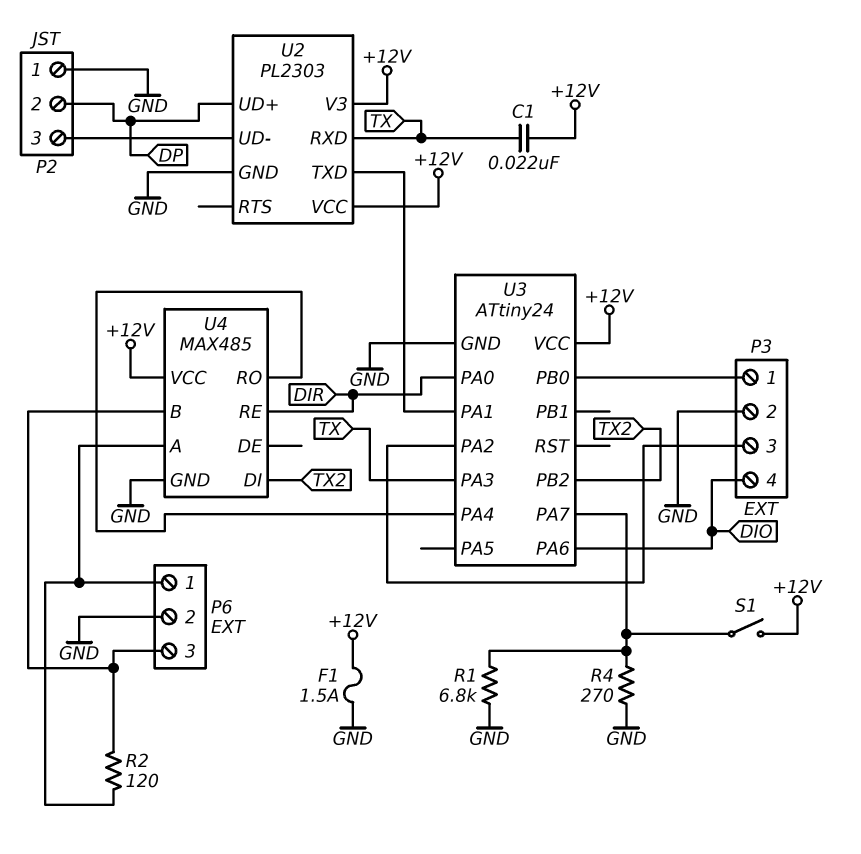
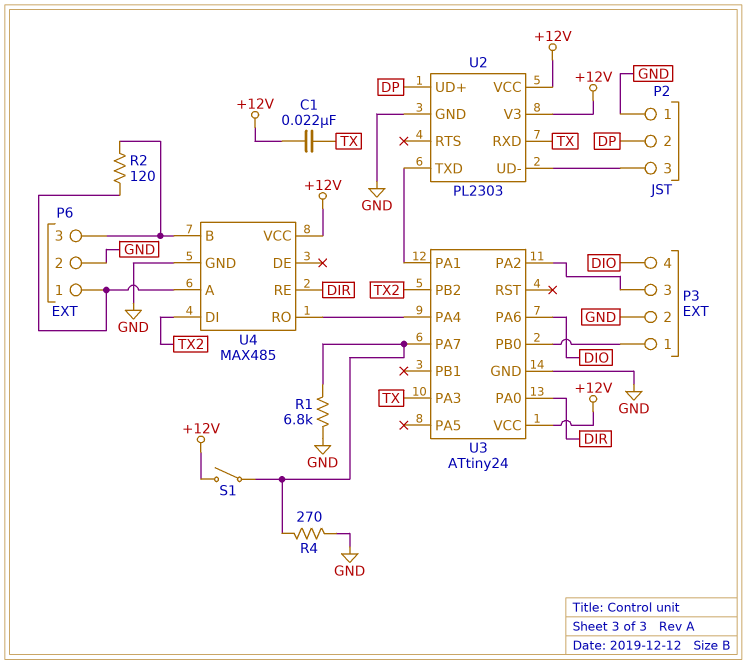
F1: 1.5A (+12V, GND) -> none

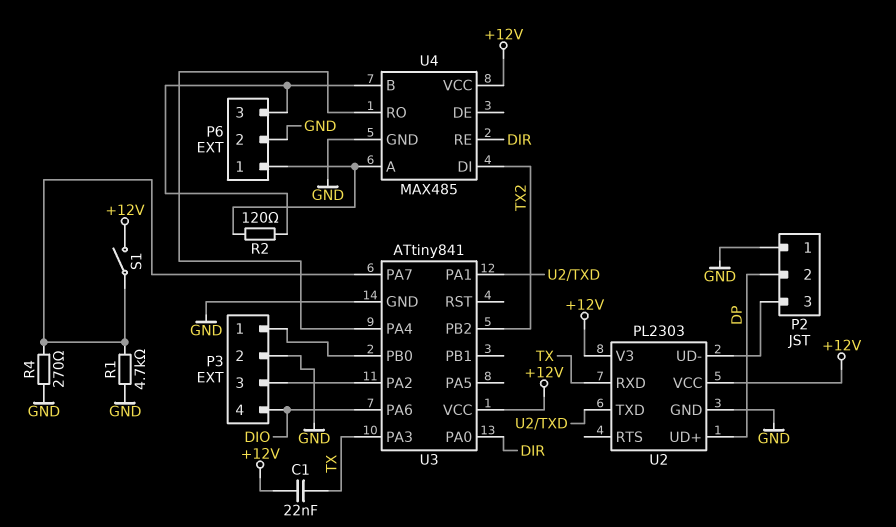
R1: 6.8k (GND, U3/PA7) -> 4.7k (GND, U3/PA7)
U3: ATtiny24 -> ATtiny841

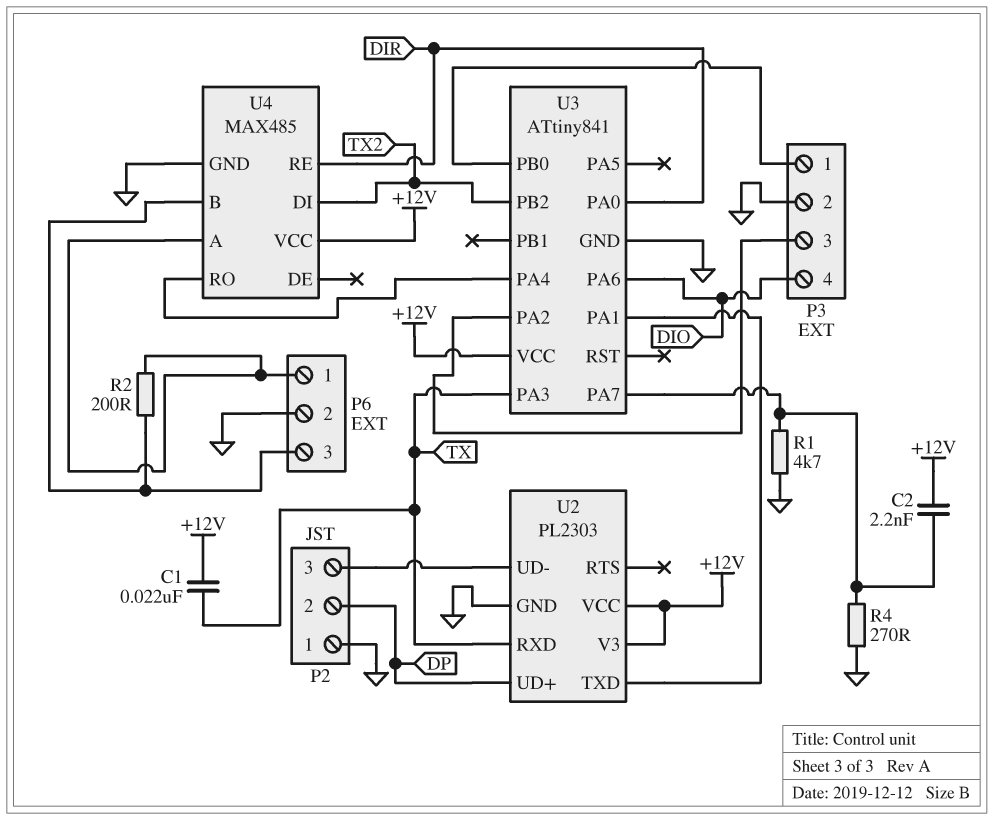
C2: none -> 2.2nF (+12V, U3/PA7)
R2: 120 (P6/1, P6/3) -> 200 (P6/1, P6/3)
S1: switch (+12V, U3/PA7) -> none

